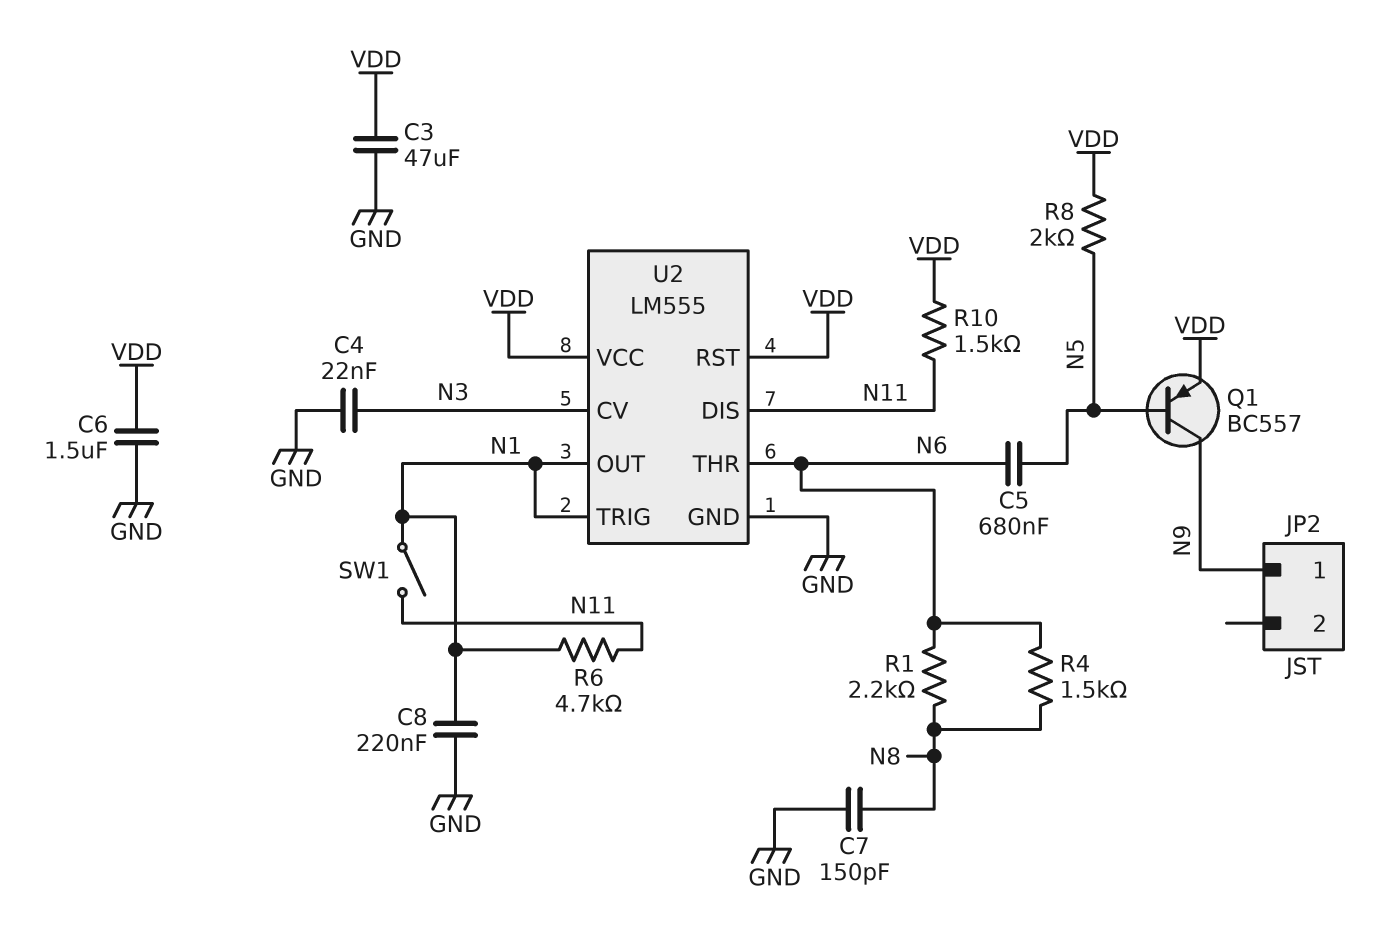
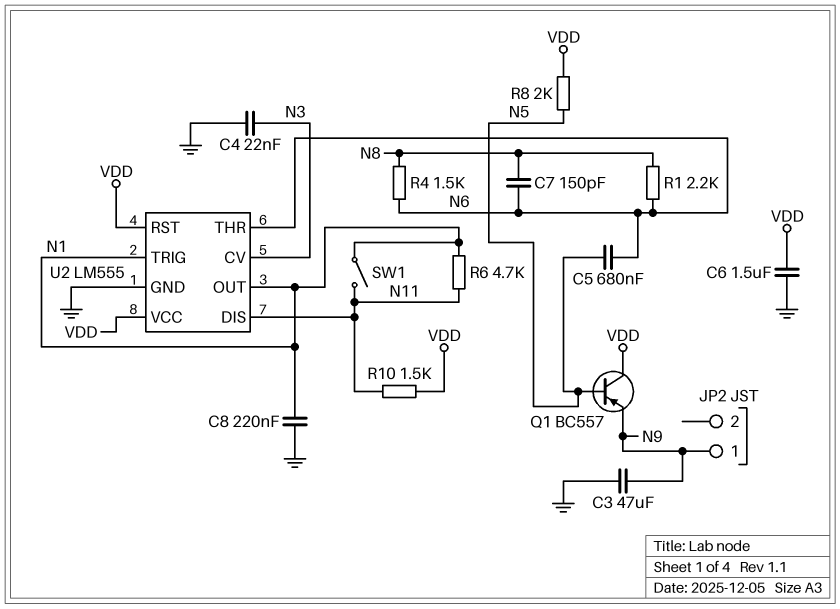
C3: 47uF (GND, VDD) -> 47uF (GND, N9)
C7: 150pF (GND, N8) -> 150pF (N6, N8)
Q1: PNP BC557 (B N5, C N9, E VDD) -> PNP BC557 (B N5, C VDD, E N9)

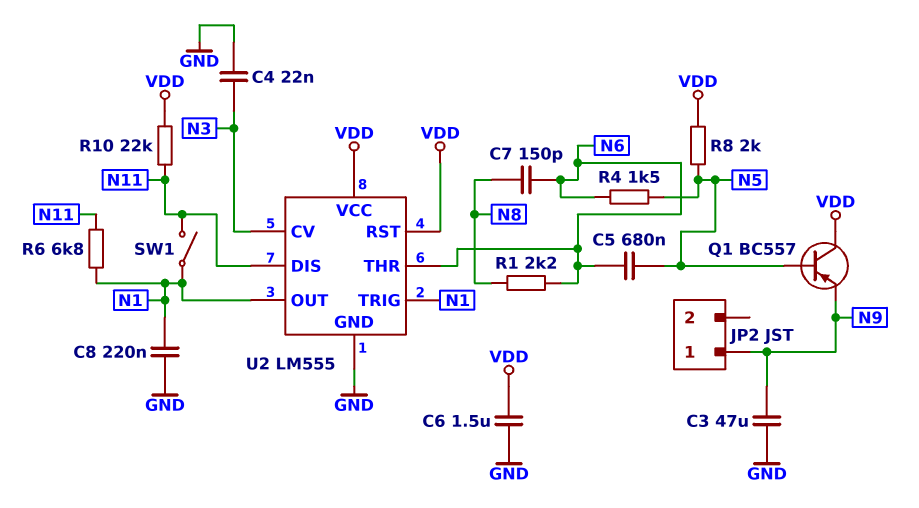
R4: 1.5k (N6, N8) -> 1.5k (N5, N6)
R6: 4.7k (N1, N11) -> 6.8k (N1, N11)
R10: 1.5k (N11, VDD) -> 22k (N11, VDD)

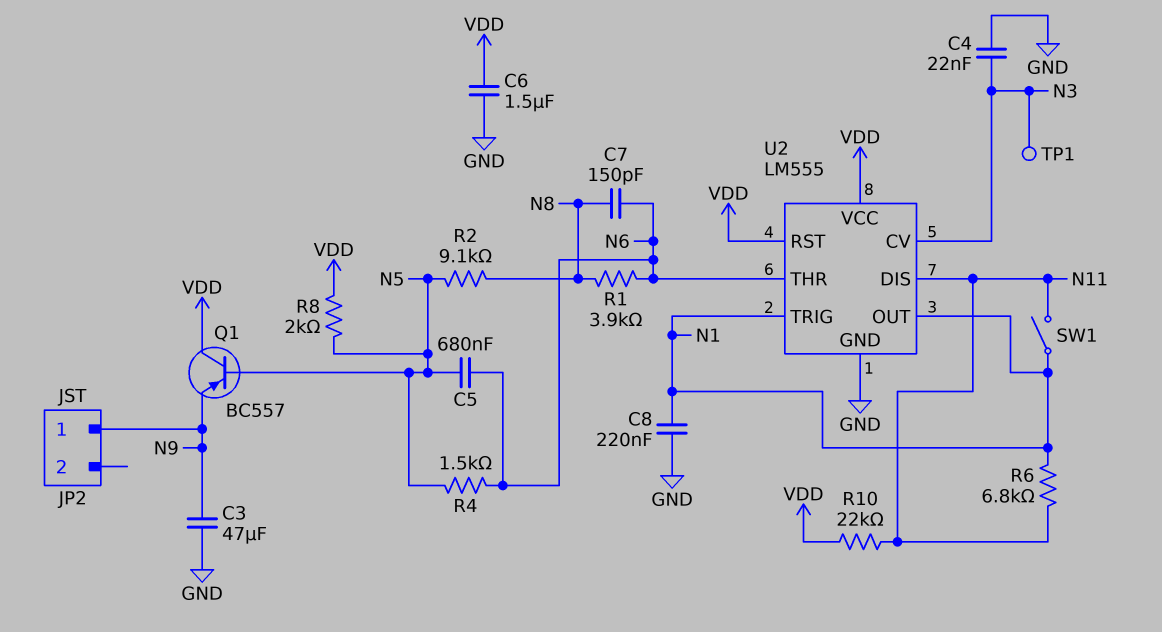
R1: 2.2k (N6, N8) -> 3.9k (N6, N8)
R2: none -> 9.1k (N5, N8)
TP1: none -> test point (N3)

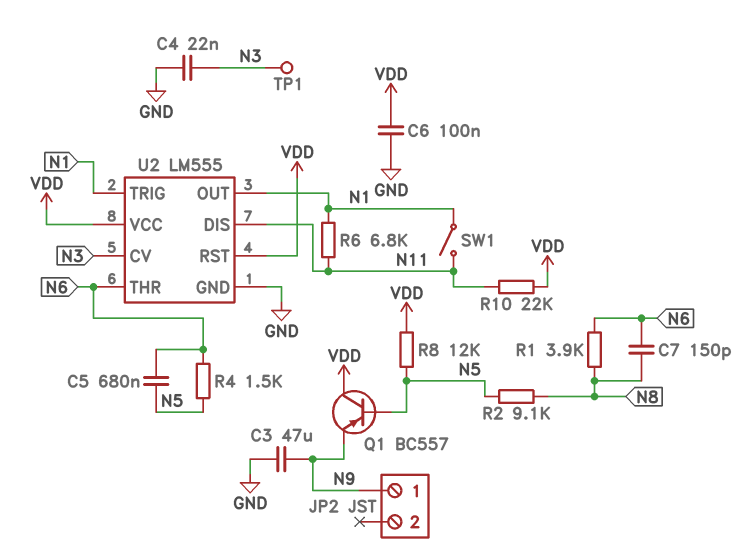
C6: 1.5uF (GND, VDD) -> 100nF (GND, VDD)
C8: 220nF (GND, N1) -> none
R8: 2k (N5, VDD) -> 12k (N5, VDD)

